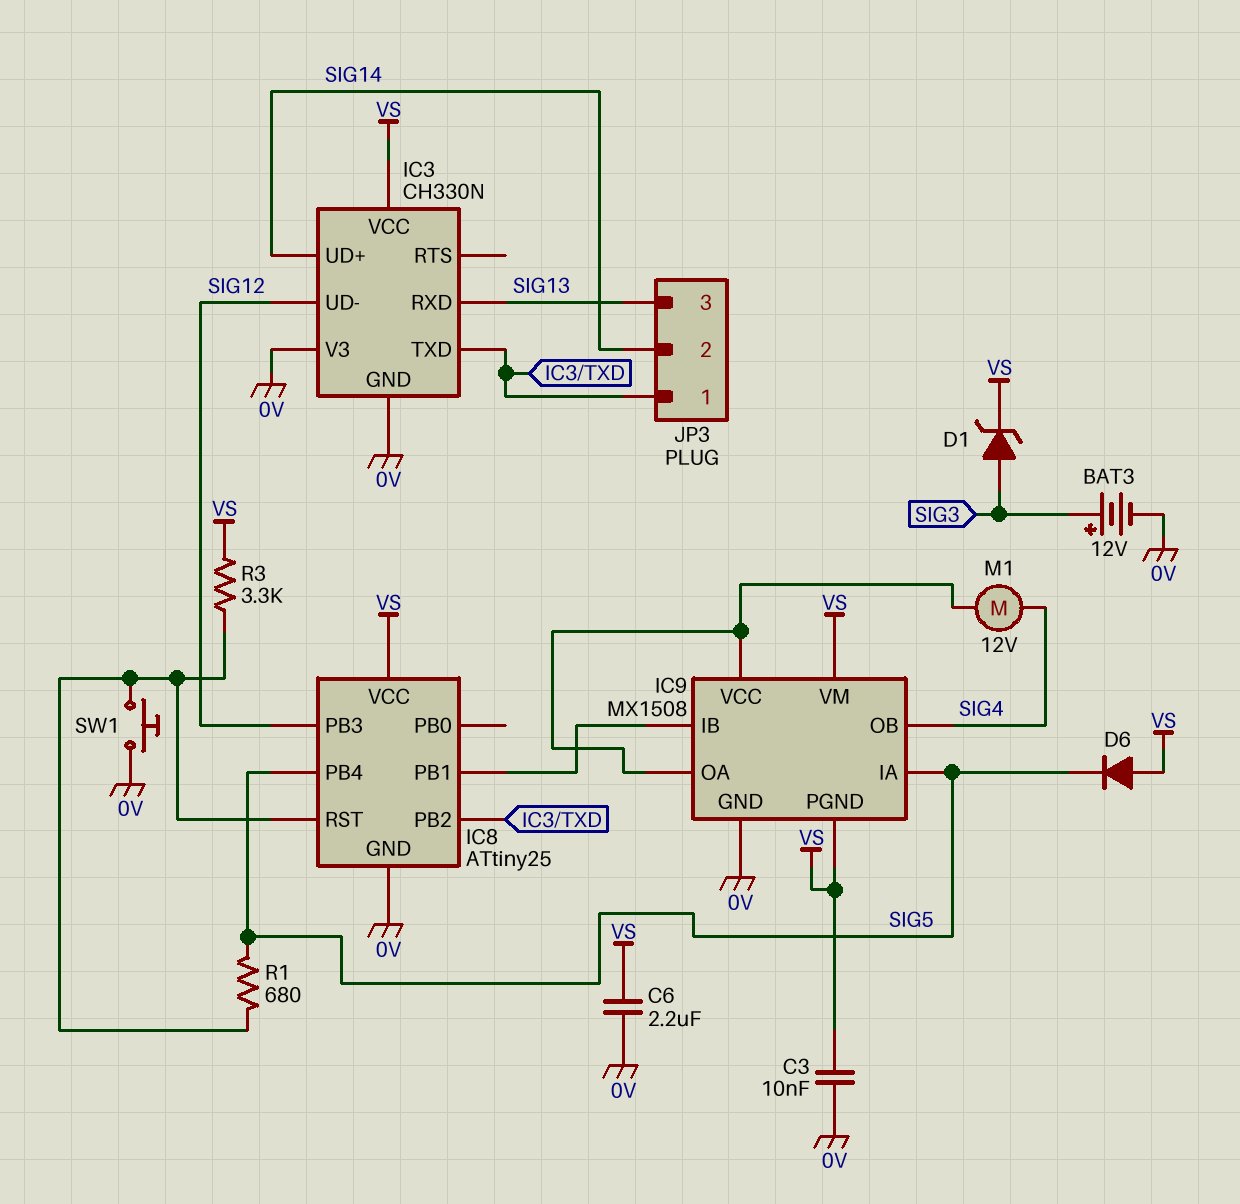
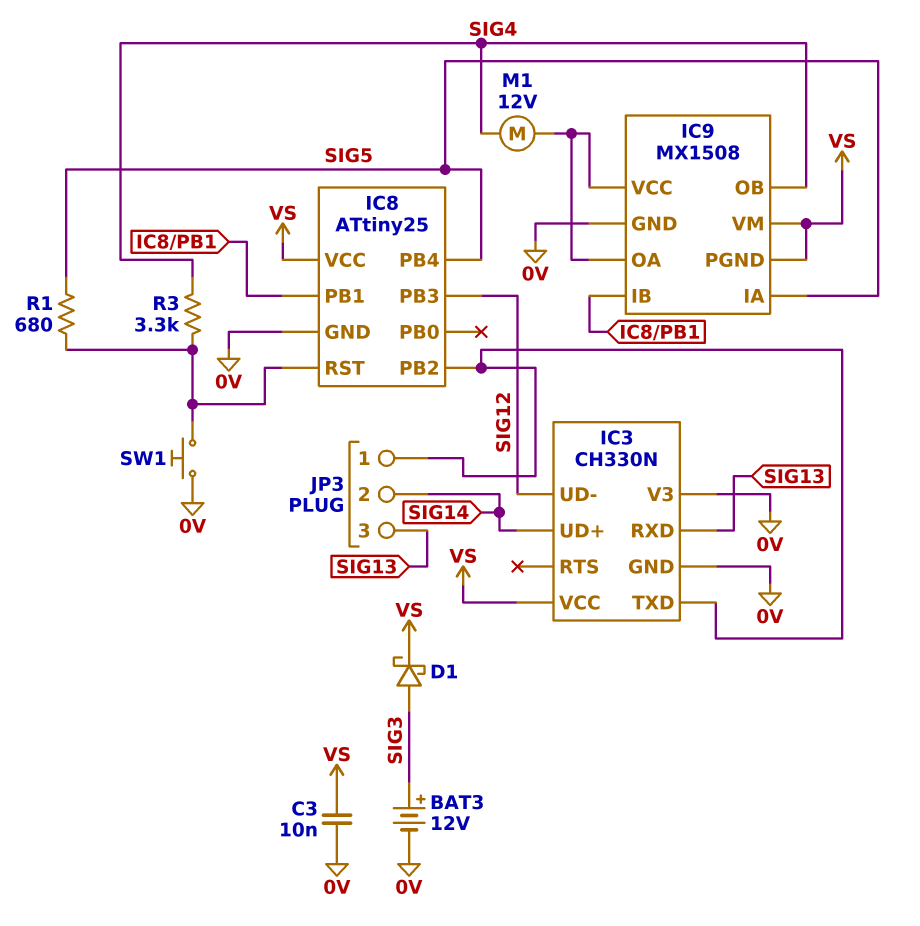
C6: 2.2uF (0V, VS) -> none
D1: zener (A SIG3, K VS) -> schottky (A SIG3, K VS)
D6: diode (A VS, K SIG5) -> none
R3: 3.3k (IC8/RST, VS) -> 3.3k (IC8/RST, SIG4)

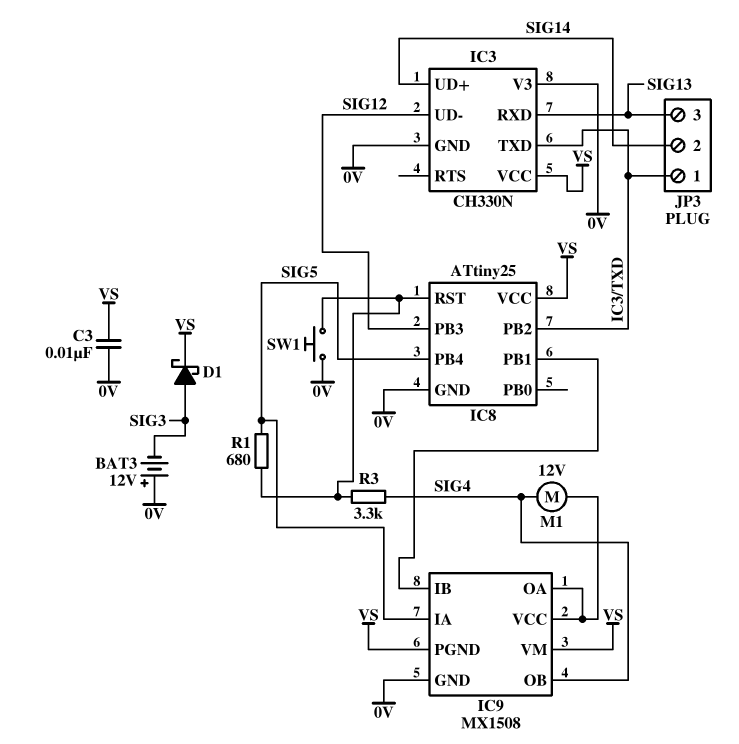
BAT3: 12V (plus SIG3, minus 0V) -> 12V (plus 0V, minus SIG3)

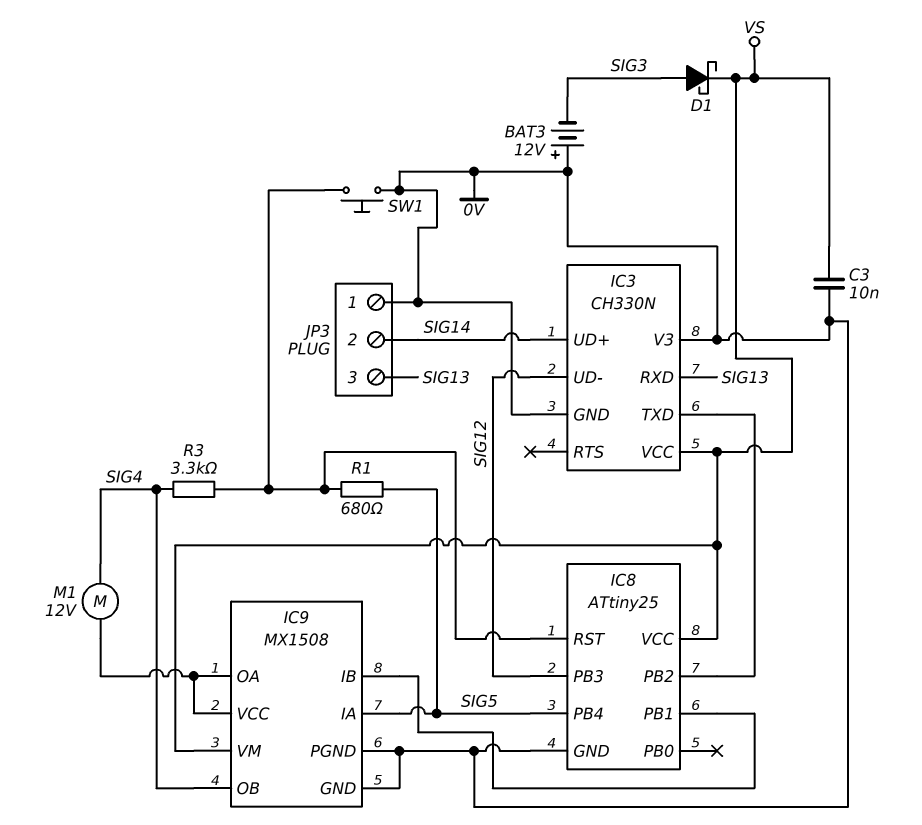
IC9 pin PGND: VS -> 0V
JP3 pin 1: IC3/TXD -> 0V

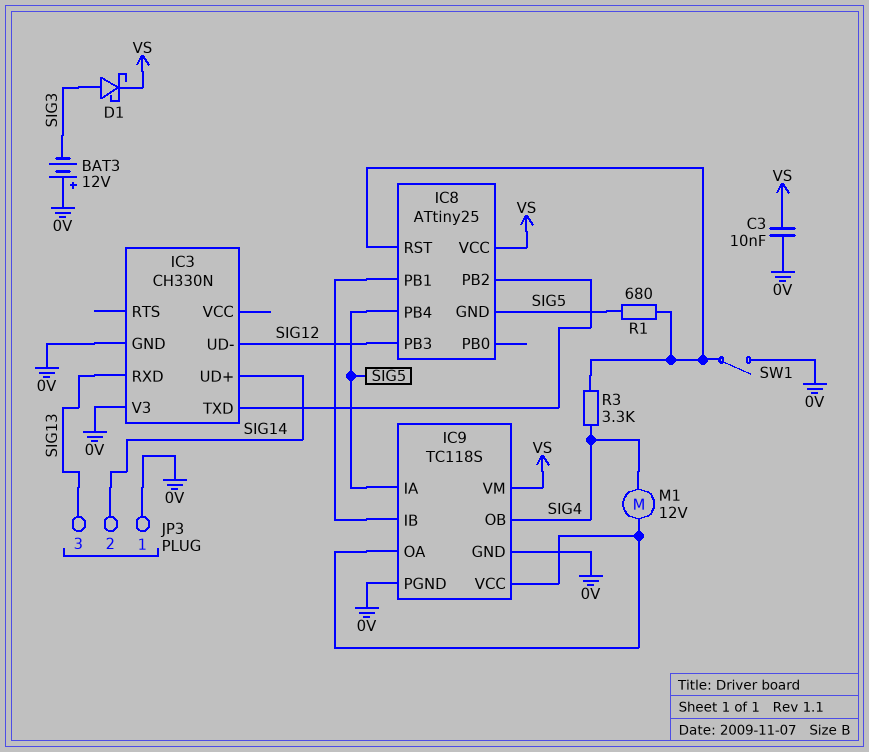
IC3 pin VCC: VS -> none
IC8 pin GND: 0V -> SIG5
IC9: MX1508 -> TC118S
SW1: button (0V, IC8/RST) -> switch (0V, IC8/RST)

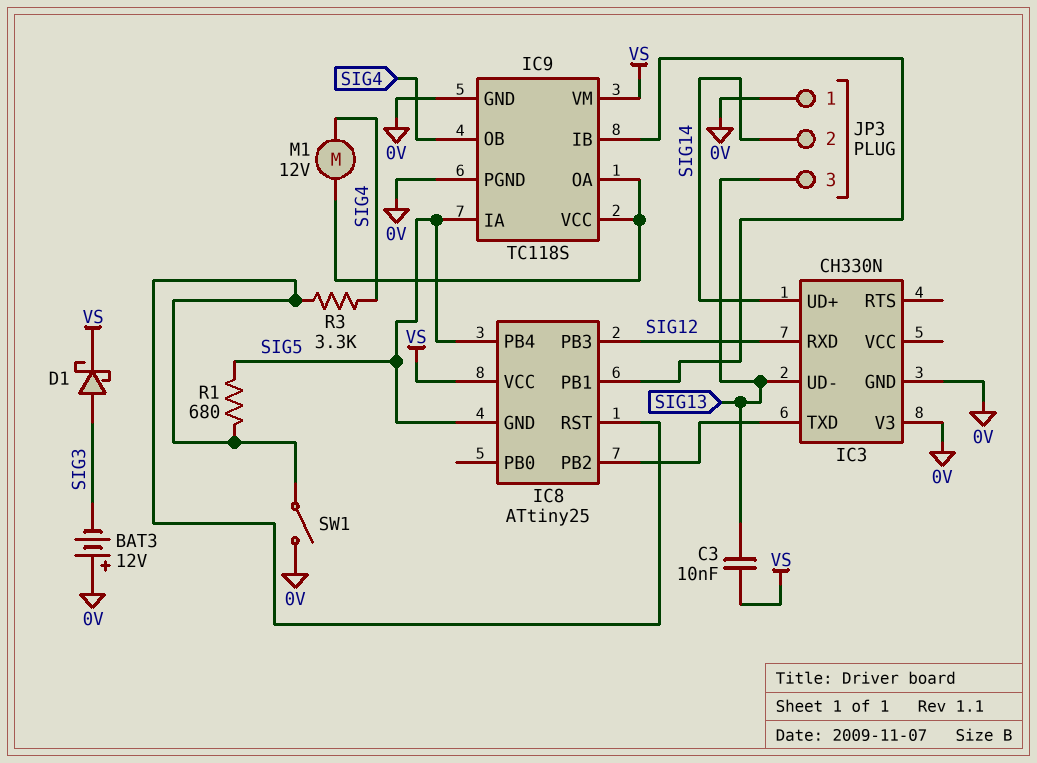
C3: 10nF (0V, VS) -> 10nF (SIG13, VS)
IC3 pin RXD: SIG13 -> SIG12
IC3 pin UD-: SIG12 -> SIG13

